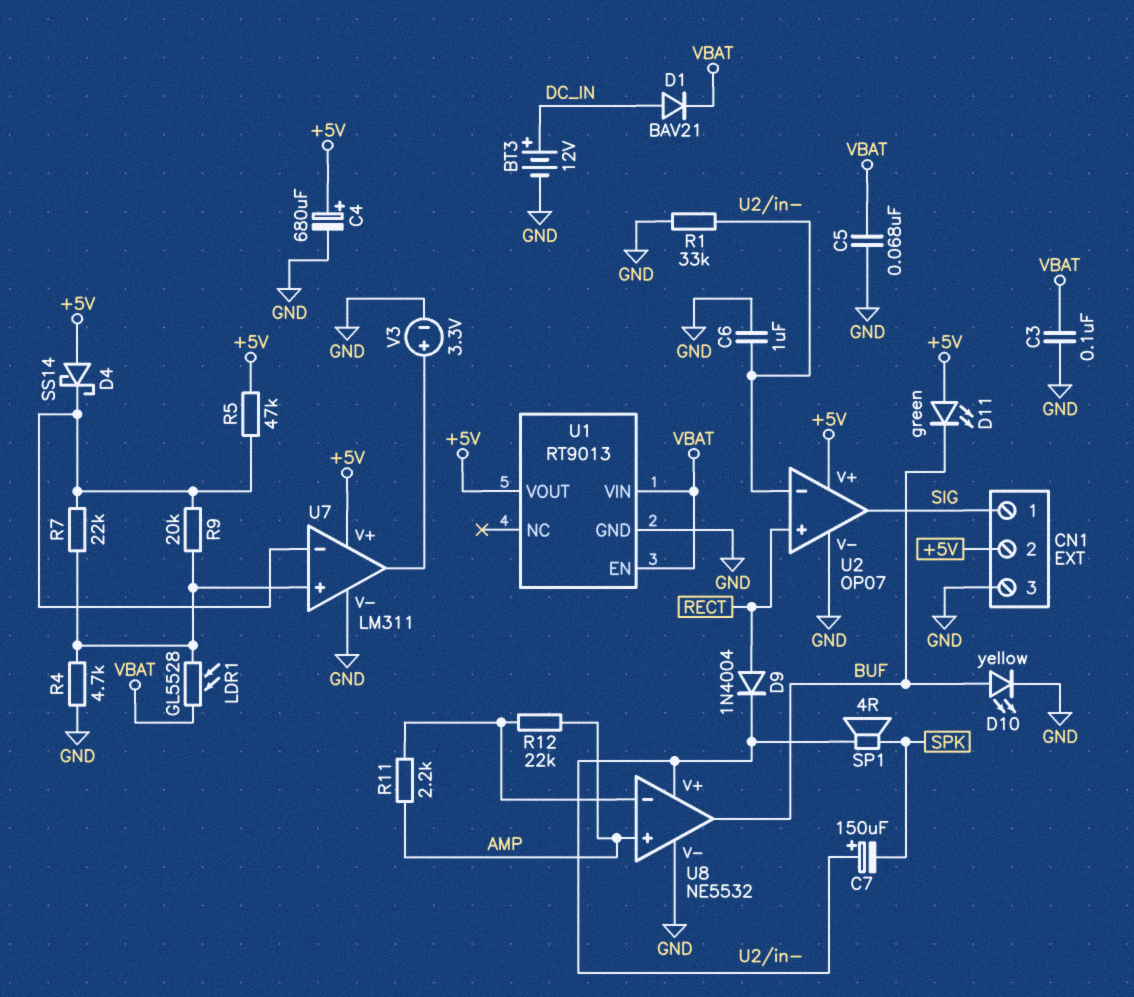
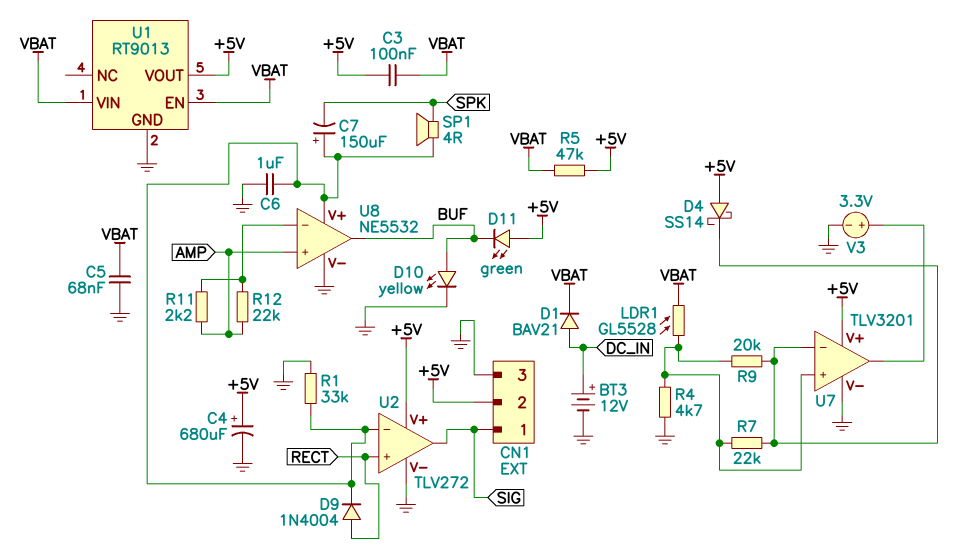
C3: 100nF (GND, VBAT) -> 100nF (+5V, VBAT)
R5: 47k (+5V, U7/in-) -> 47k (+5V, VBAT)
U2: OP07 -> TLV272
U7: LM311 -> TLV3201

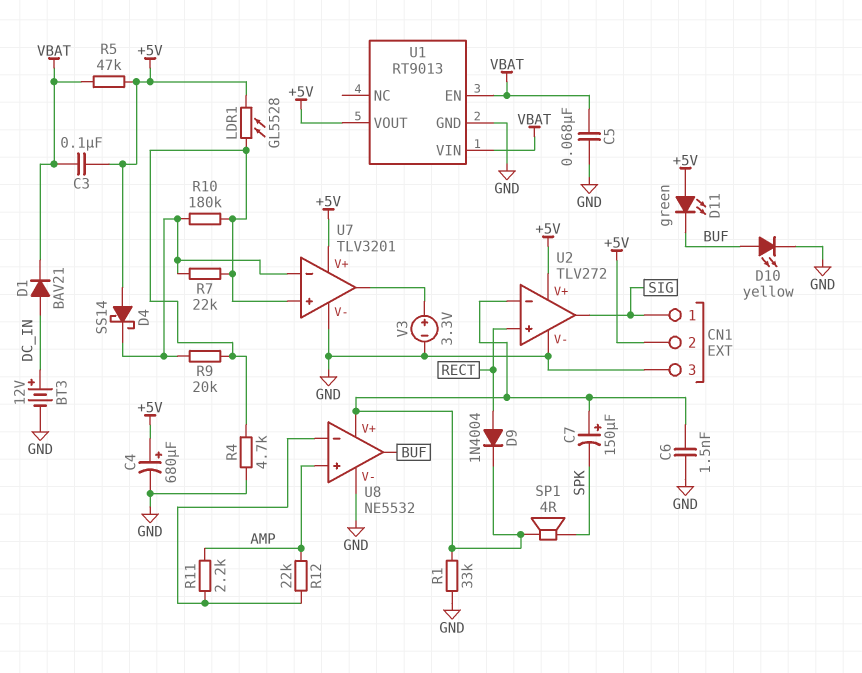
C6: 1uF (GND, U2/in-) -> 1.5nF (GND, U2/in-)
LDR1: GL5528 (U7/in+, VBAT) -> GL5528 (+5V, U7/in+)
R10: none -> 180k (U7/in+, U7/in-)

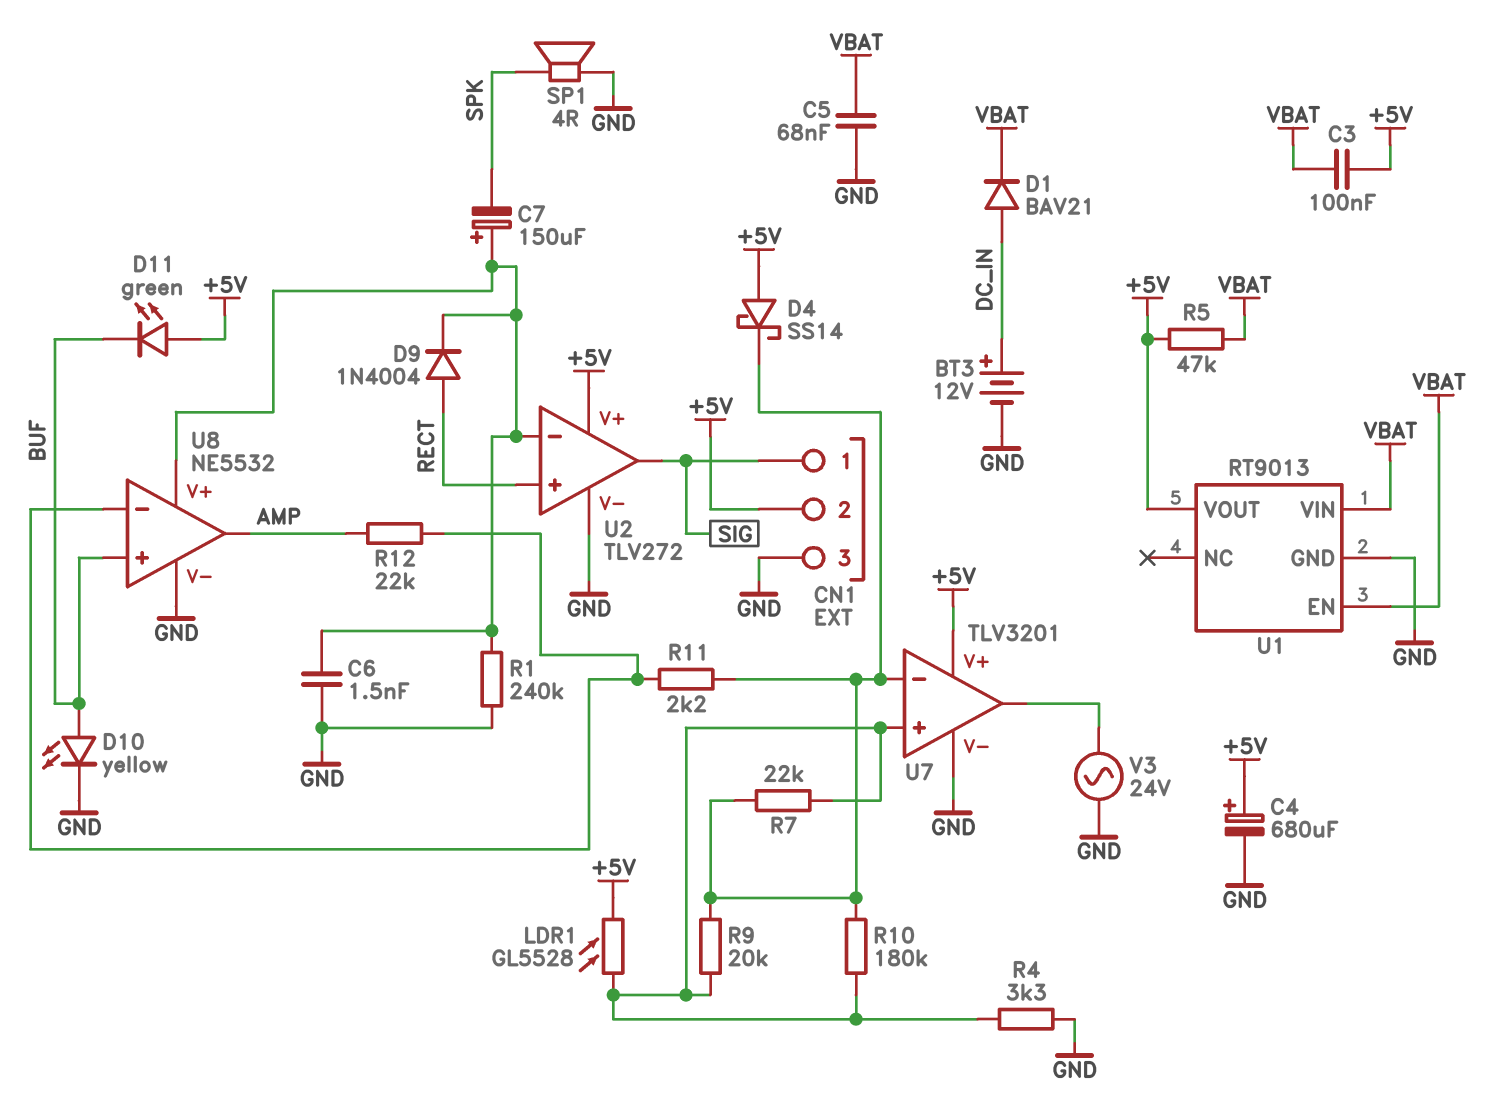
R1: 33k (GND, U2/in-) -> 240k (GND, U2/in-)
R4: 4.7k (GND, U7/in+) -> 3.3k (GND, U7/in+)
R11: 2.2k (AMP, U8/in-) -> 2.2k (U7/in-, U8/in-)
SP1: speaker 4R (SPK, U2/in-) -> speaker 4R (GND, SPK)
U8 pin in+: AMP -> BUF
U8 pin out: BUF -> AMP
V3: 3.3V (plus U7/out, minus GND) -> AC 24V (GND, U7/out)

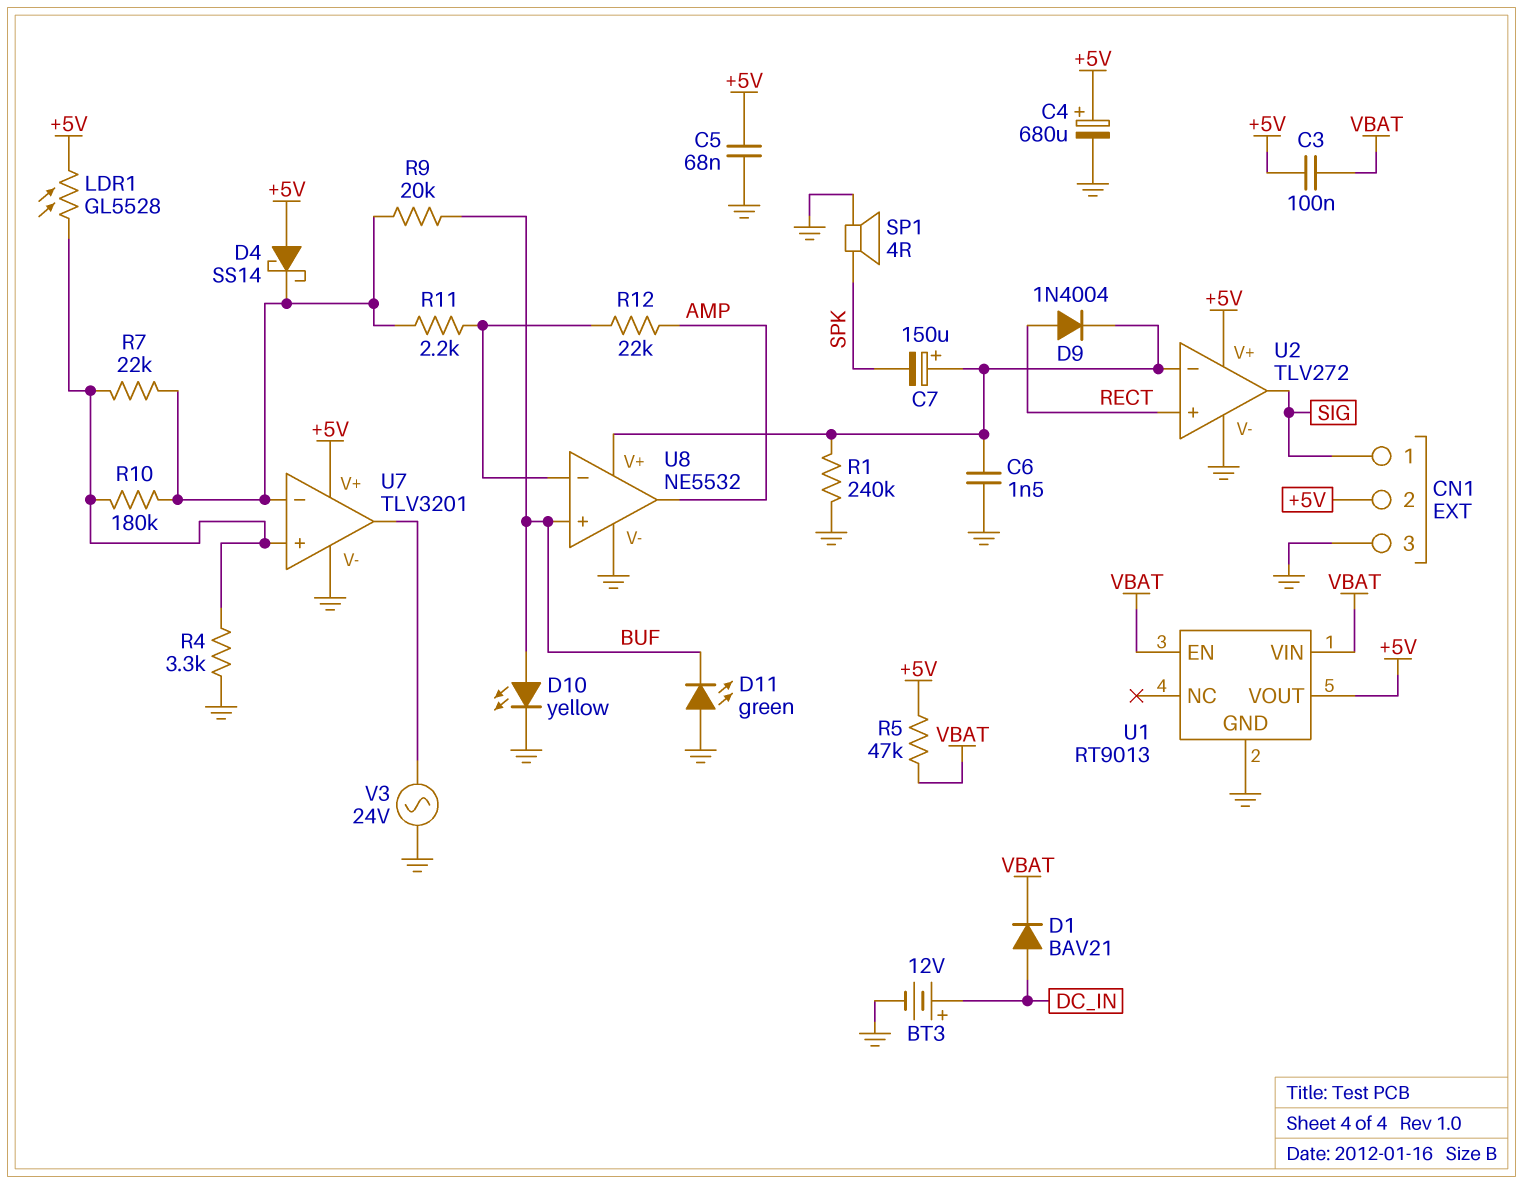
C5: 68nF (GND, VBAT) -> 68nF (+5V, GND)
D11: LED green (A +5V, K BUF) -> LED green (A GND, K BUF)
R9: 20k (U7/in+, U7/in-) -> 20k (BUF, U7/in-)

